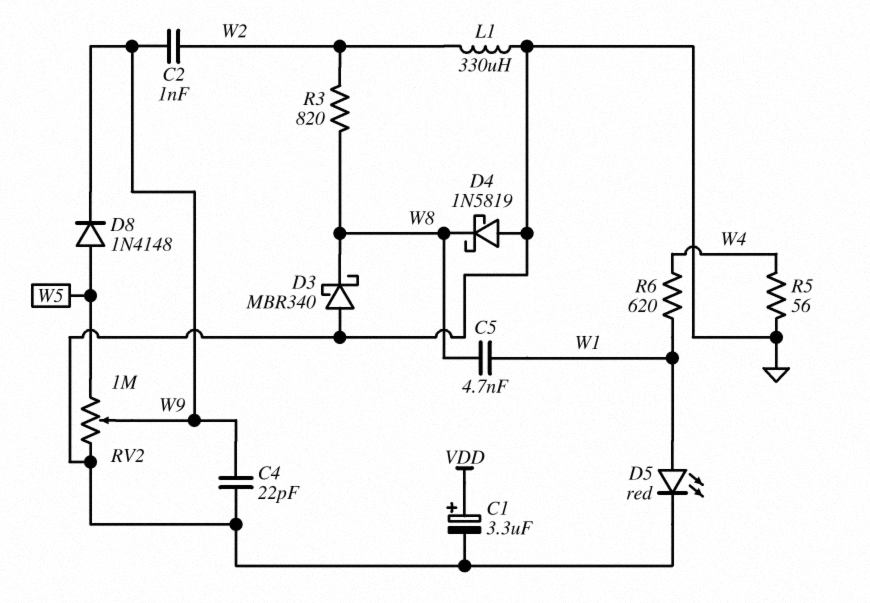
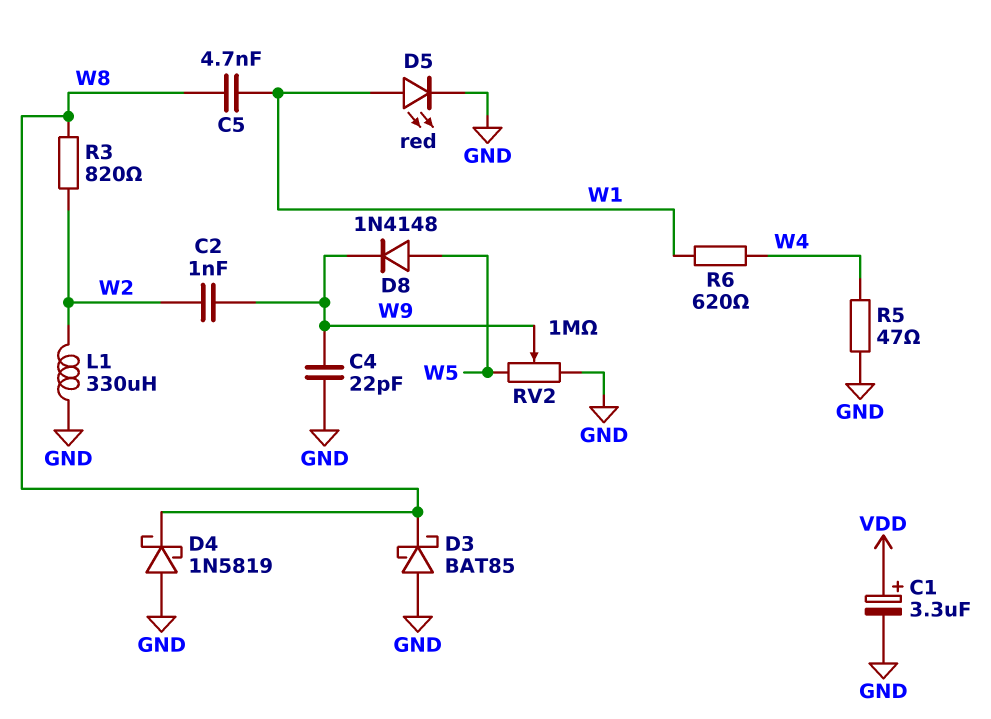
D3: schottky MBR340 (A GND, K W8) -> schottky BAT85 (A GND, K W8)
R5: 56 (GND, W4) -> 47 (GND, W4)

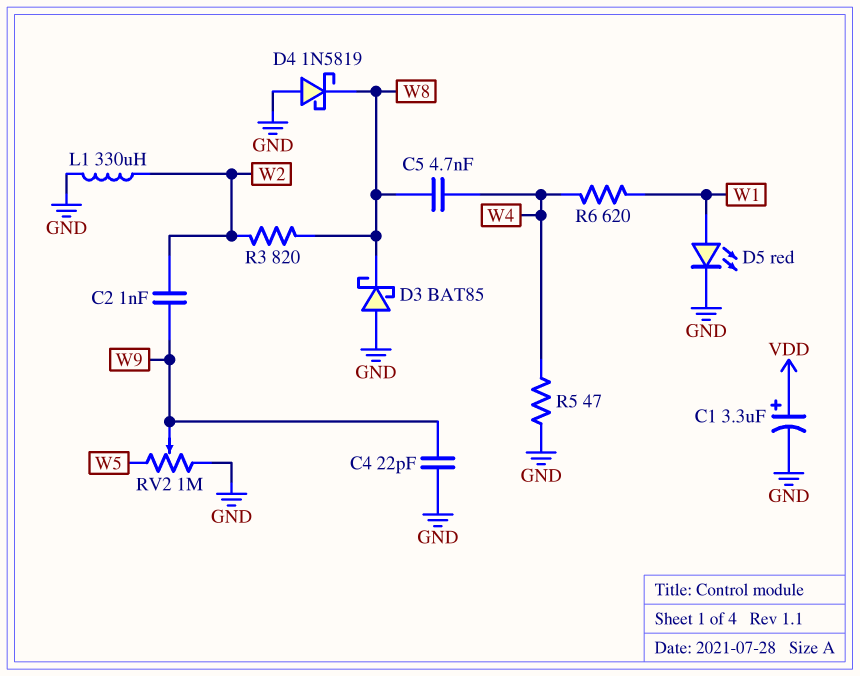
C5: 4.7nF (W1, W8) -> 4.7nF (W4, W8)
D8: diode 1N4148 (A W5, K W9) -> none

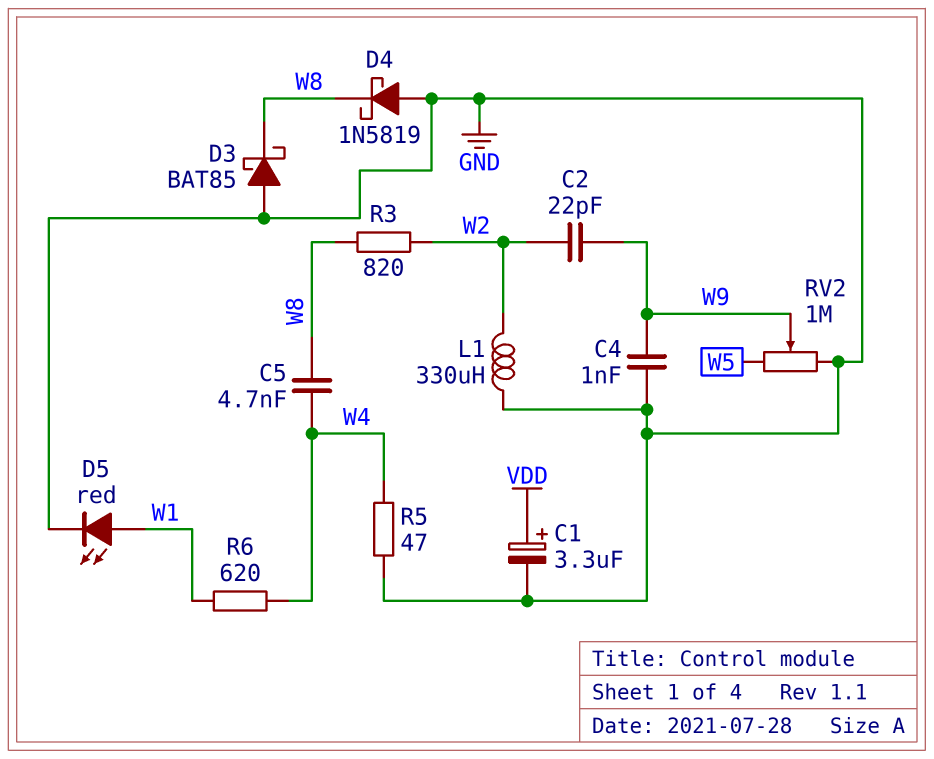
C2: 1nF (W2, W9) -> 22pF (W2, W9)
C4: 22pF (GND, W9) -> 1nF (GND, W9)

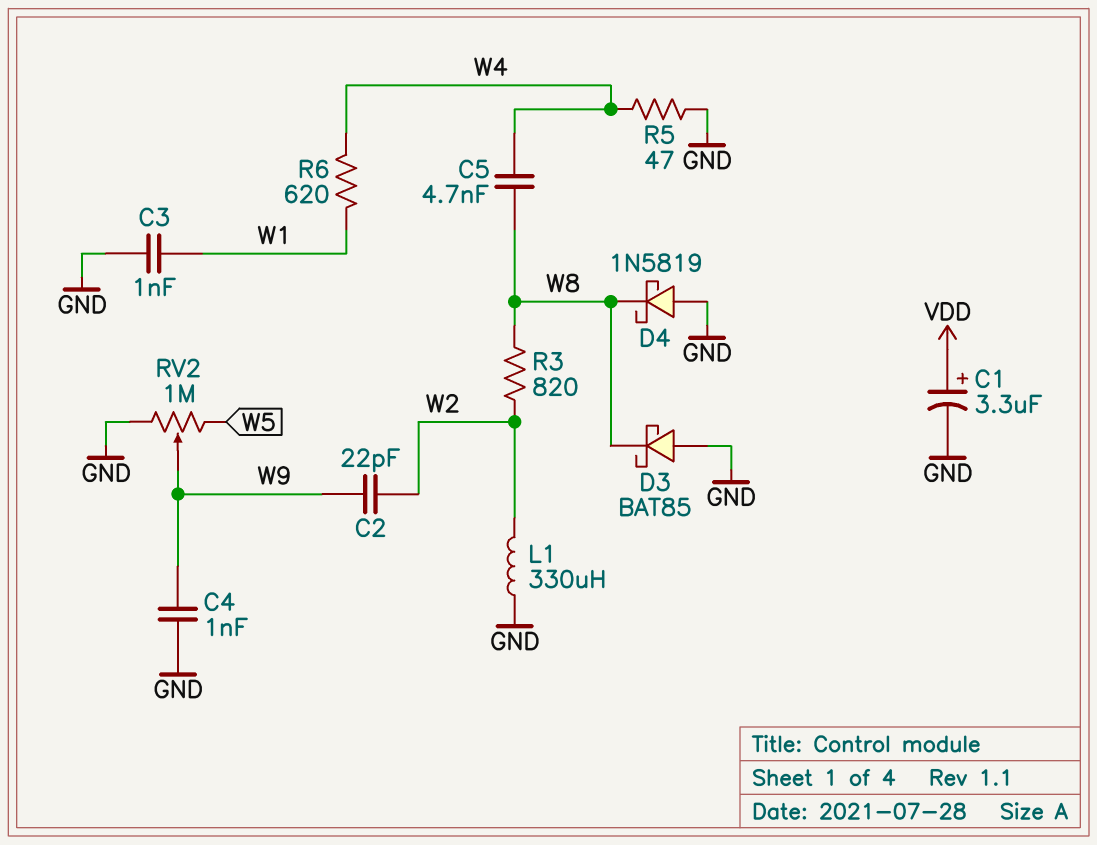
C3: none -> 1nF (GND, W1)
D5: LED red (A W1, K GND) -> none

